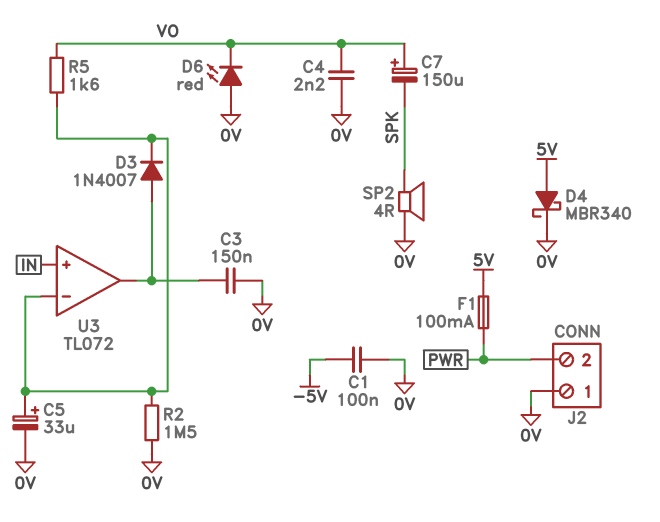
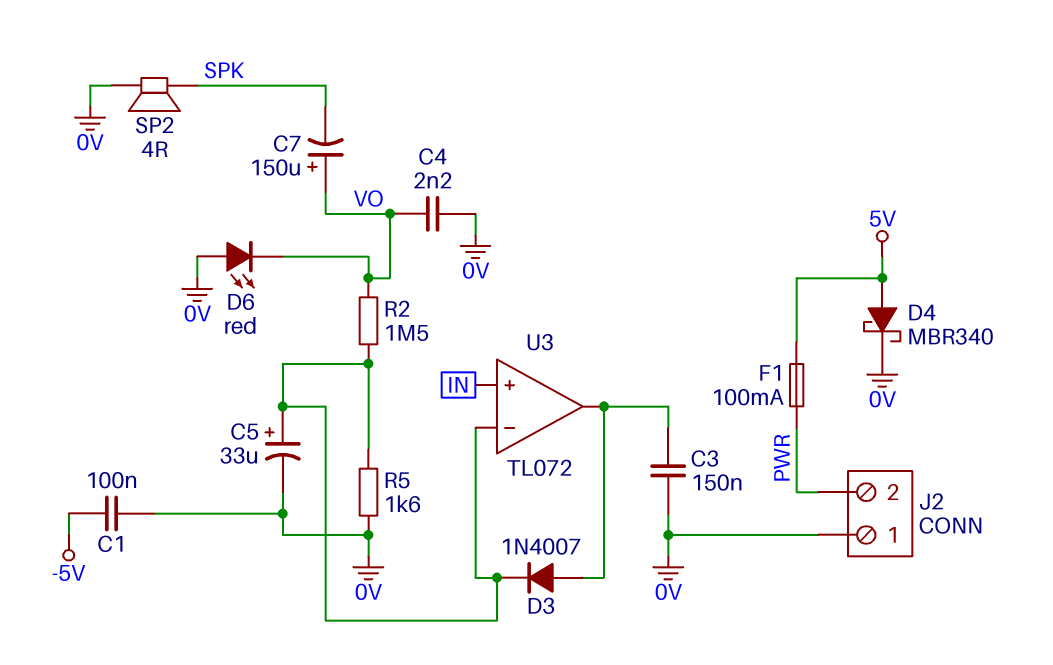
R2: 1.5M (0V, U3/in-) -> 1.5M (U3/in-, VO)
R5: 1.6k (U3/in-, VO) -> 1.6k (0V, U3/in-)

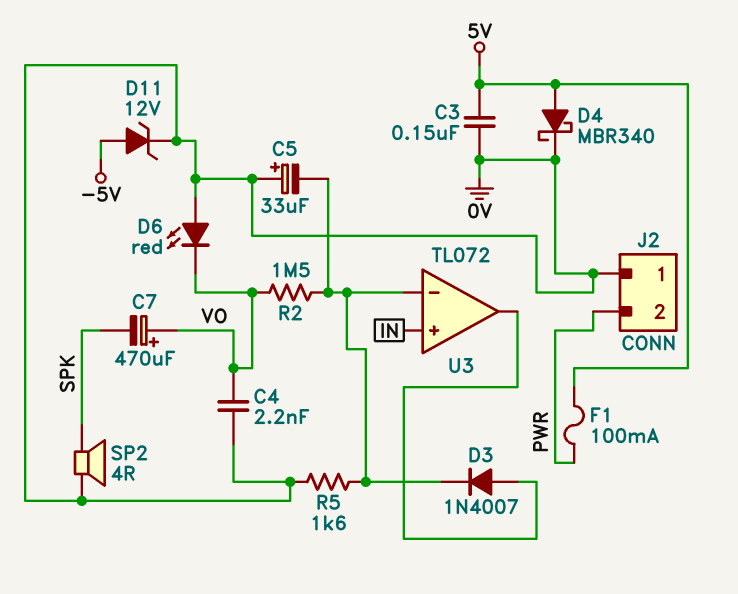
C1: 100nF (-5V, 0V) -> none
C3: 150nF (0V, U3/out) -> 150nF (0V, 5V)
C5: 33uF (plus U3/in-, minus 0V) -> 33uF (plus 0V, minus U3/in-)
C7: 150uF (plus VO, minus SPK) -> 470uF (plus VO, minus SPK)
D11: none -> zener 12V (A -5V, K 0V)

